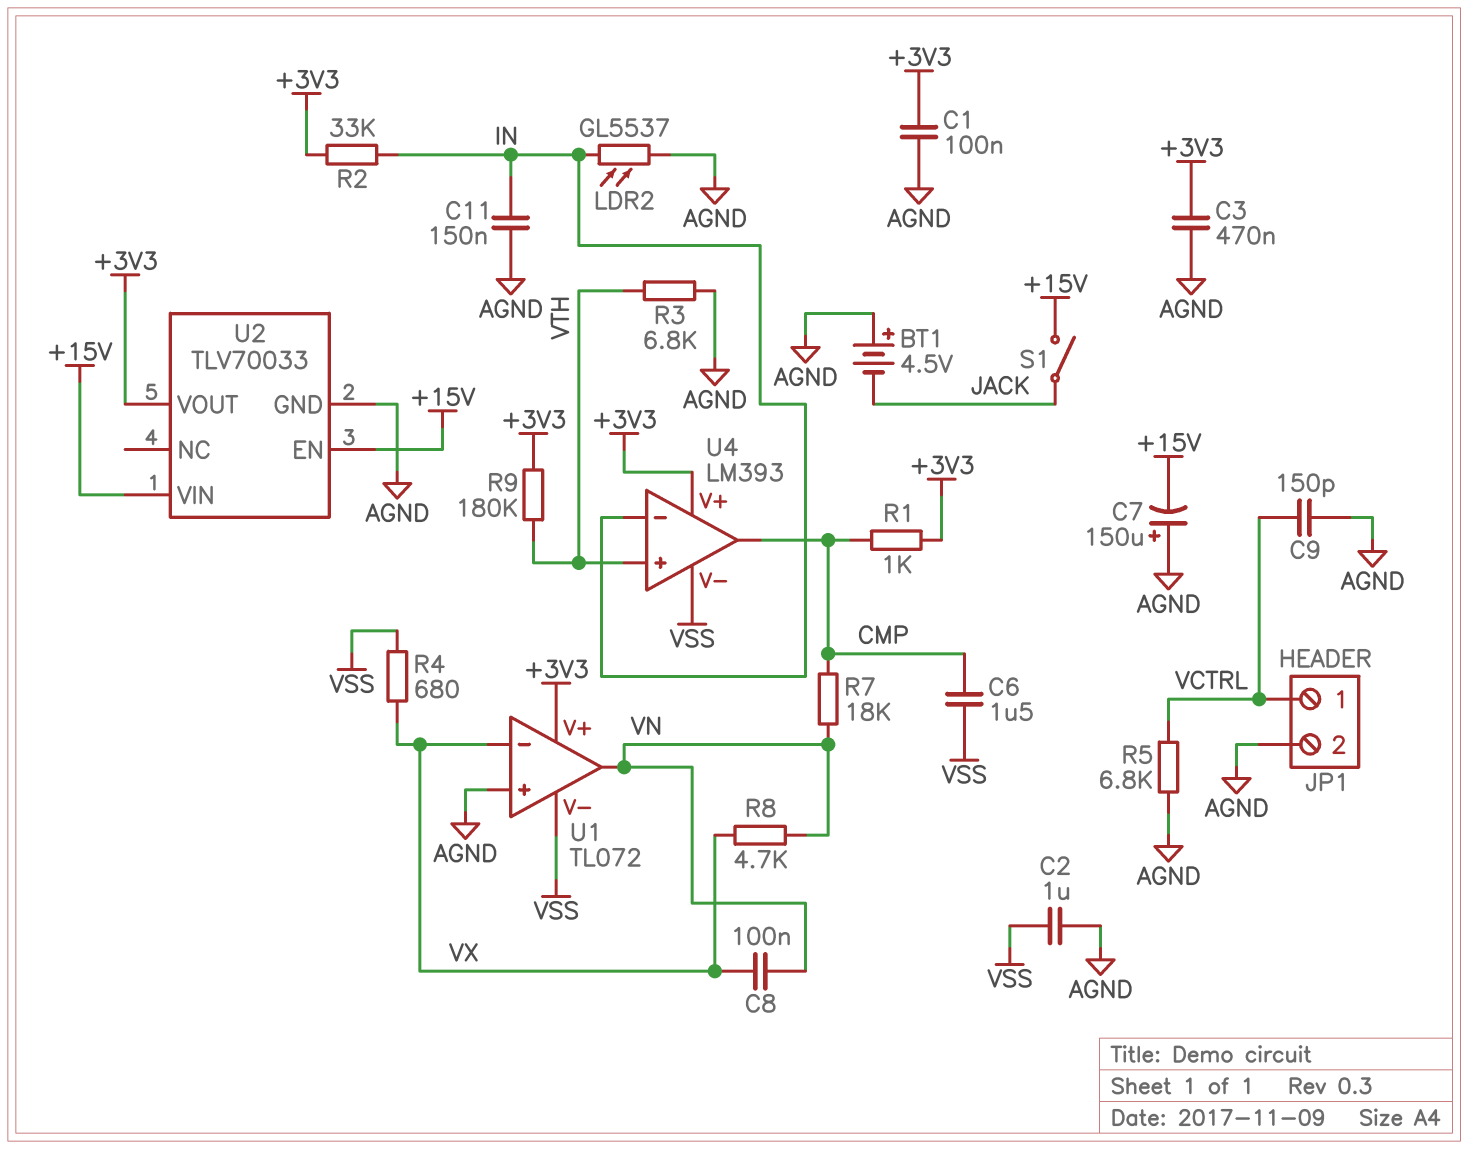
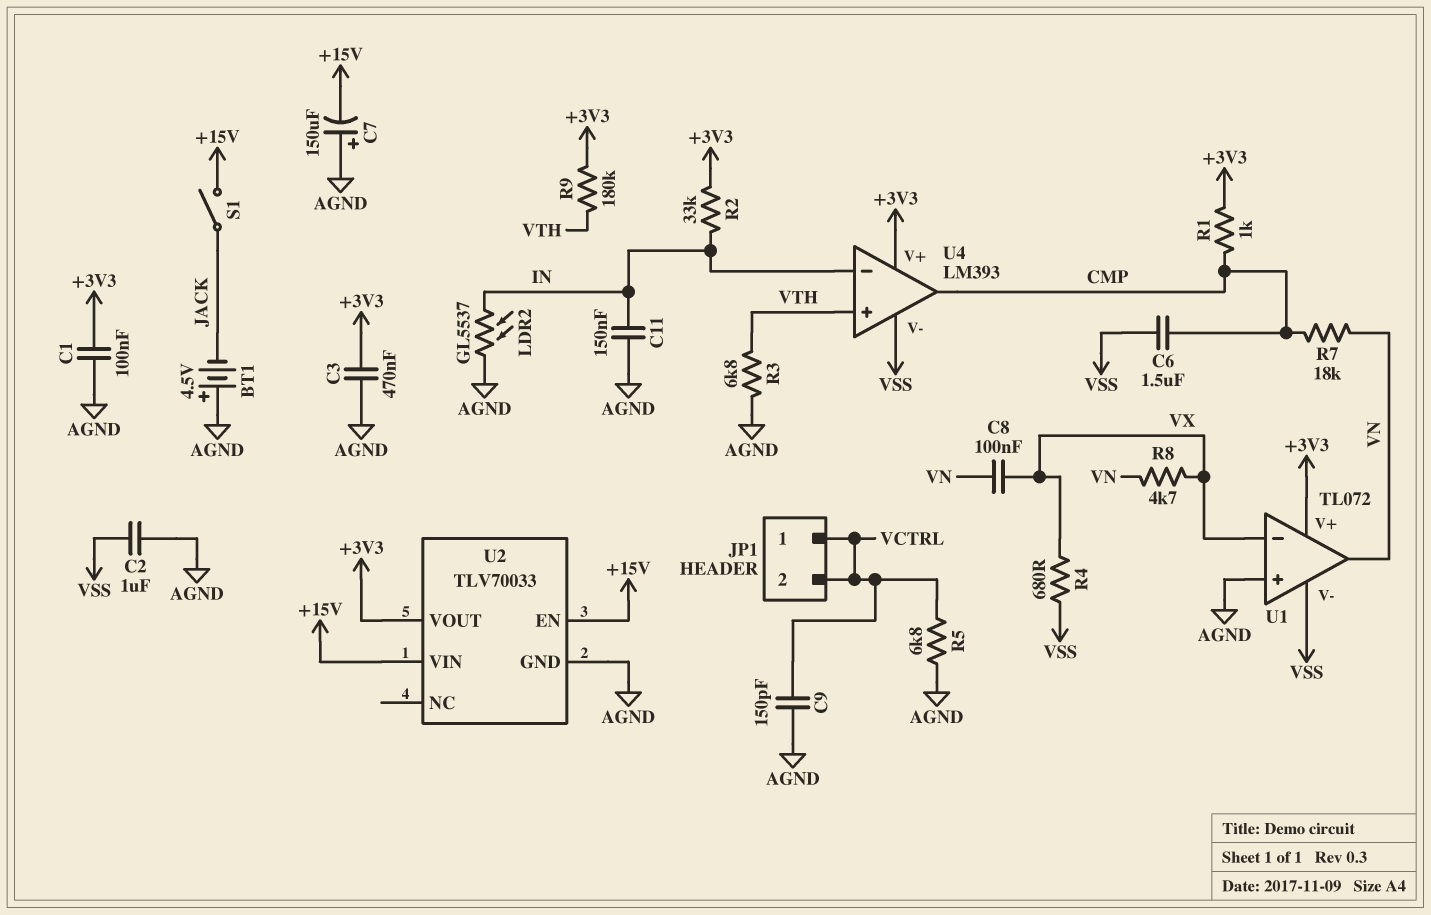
JP1 pin 2: AGND -> VCTRL

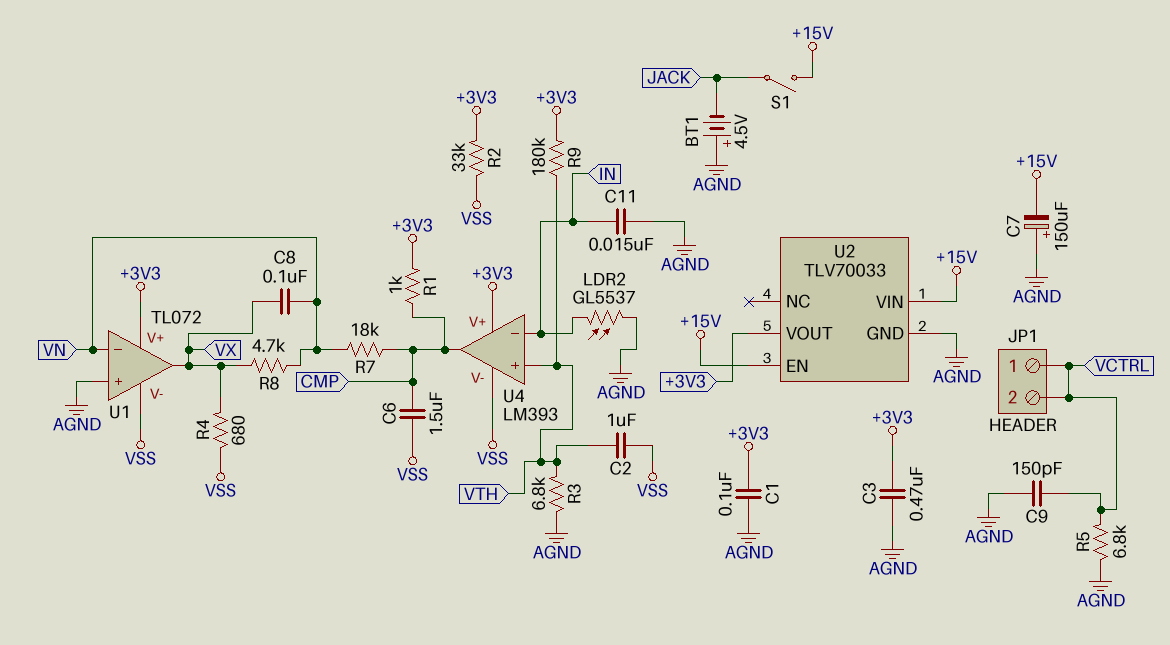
C2: 1uF (AGND, VSS) -> 1uF (VSS, VTH)
C11: 150nF (AGND, IN) -> 15nF (AGND, IN)
R2: 33k (+3V3, IN) -> 33k (+3V3, VSS)
U1 pin in-: VX -> VN
U1 pin out: VN -> VX

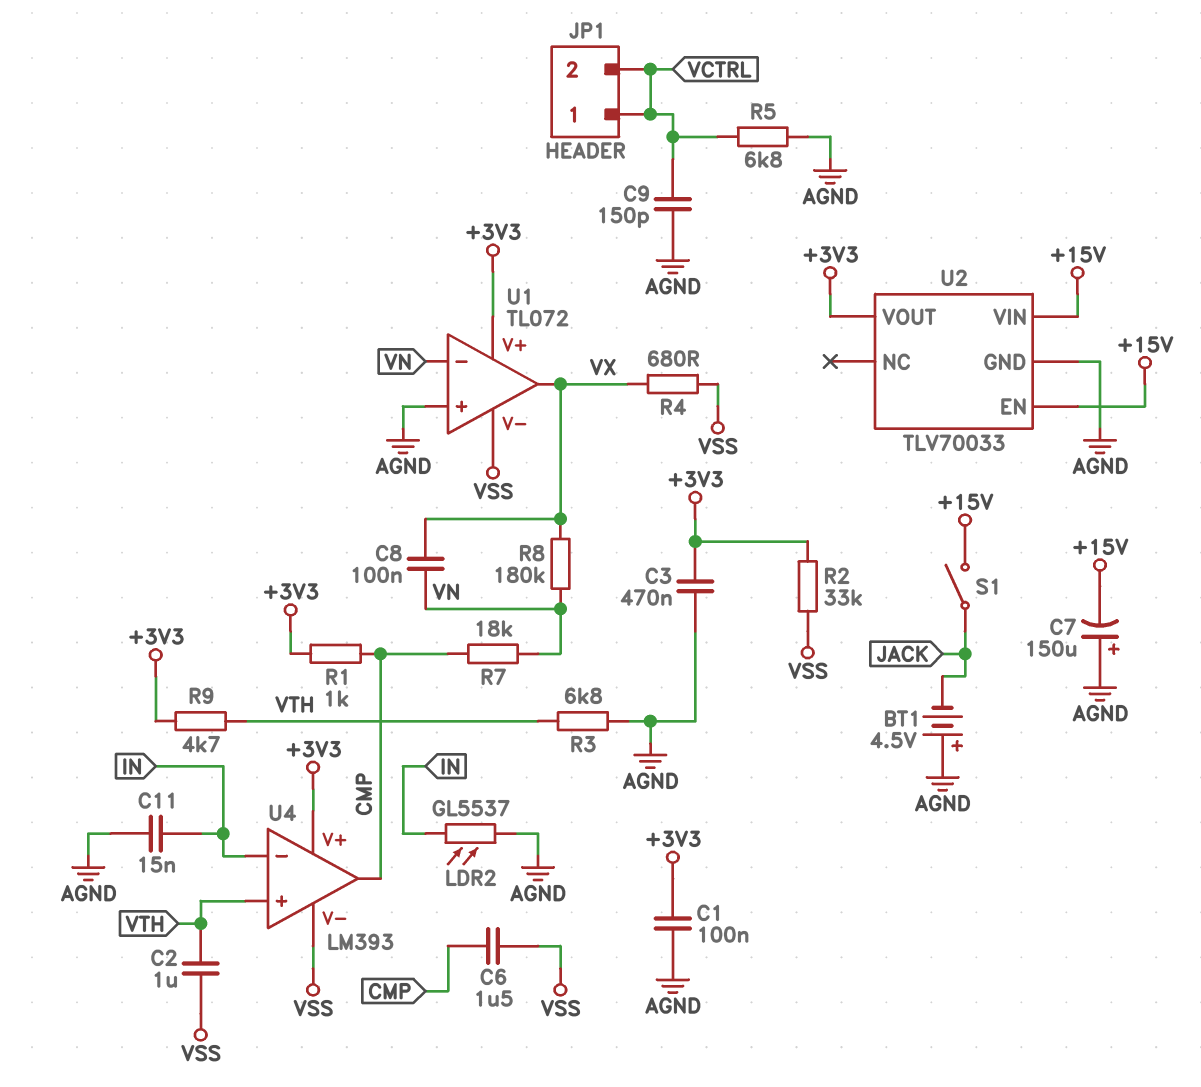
R8: 4.7k (VN, VX) -> 180k (VN, VX)
R9: 180k (+3V3, VTH) -> 4.7k (+3V3, VTH)

